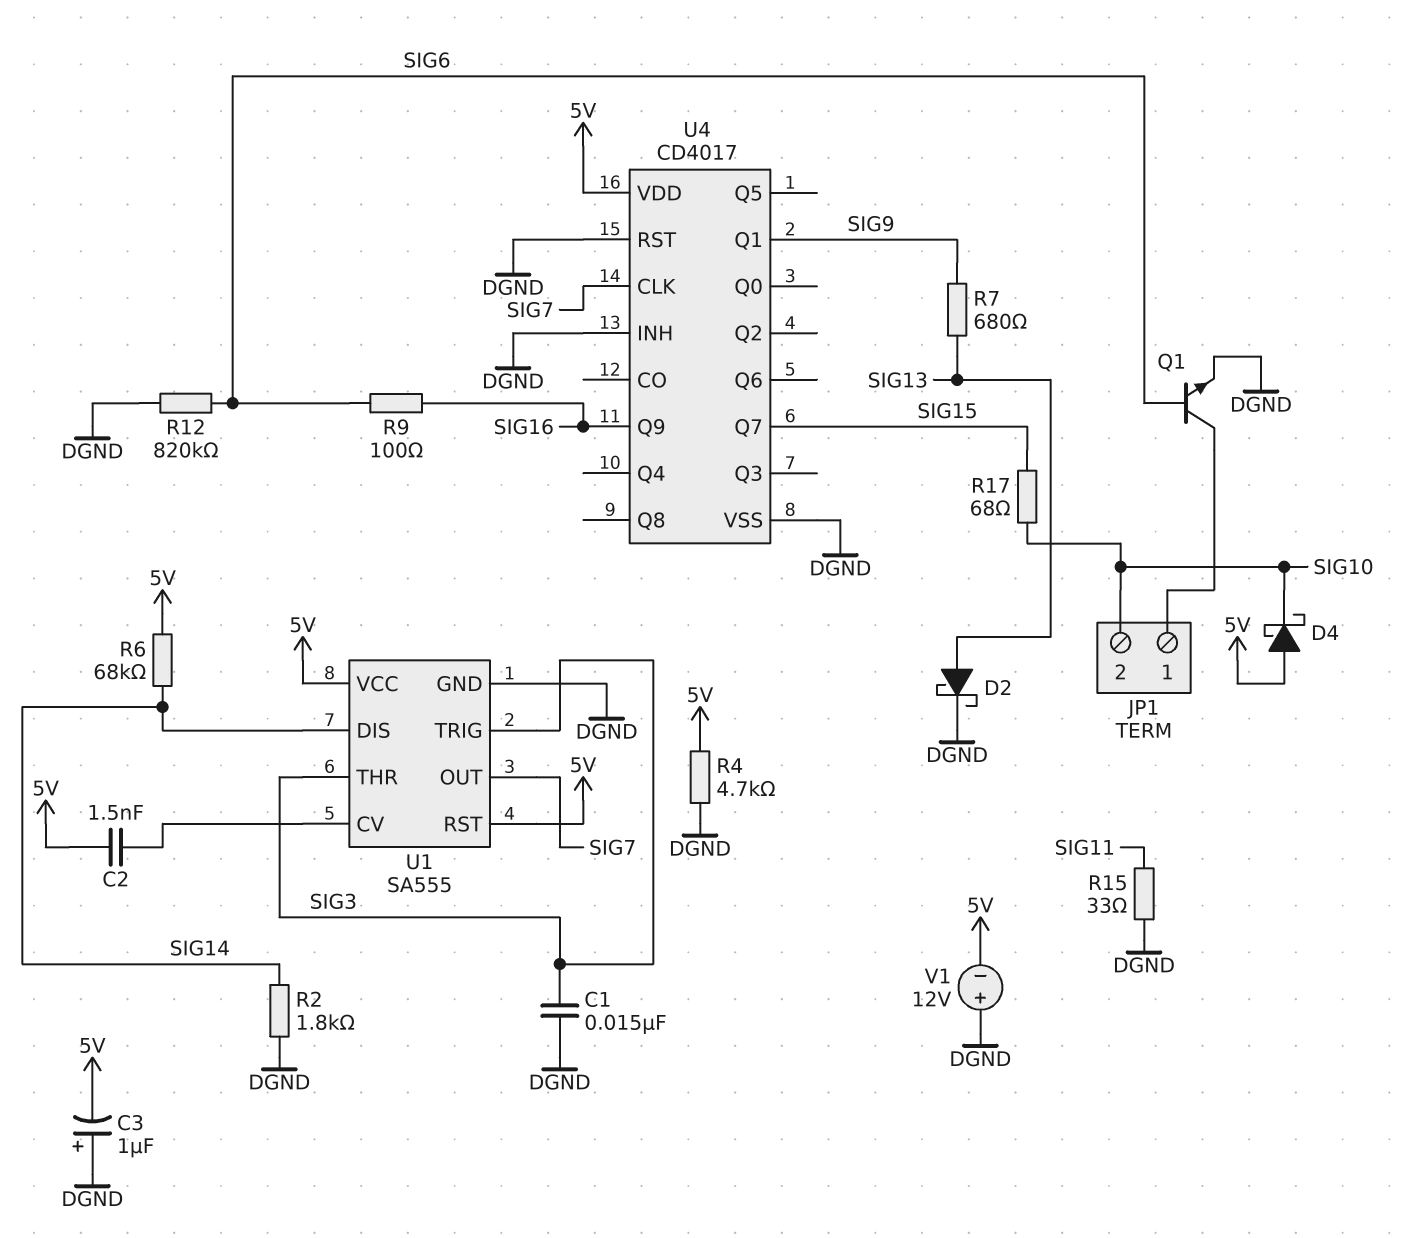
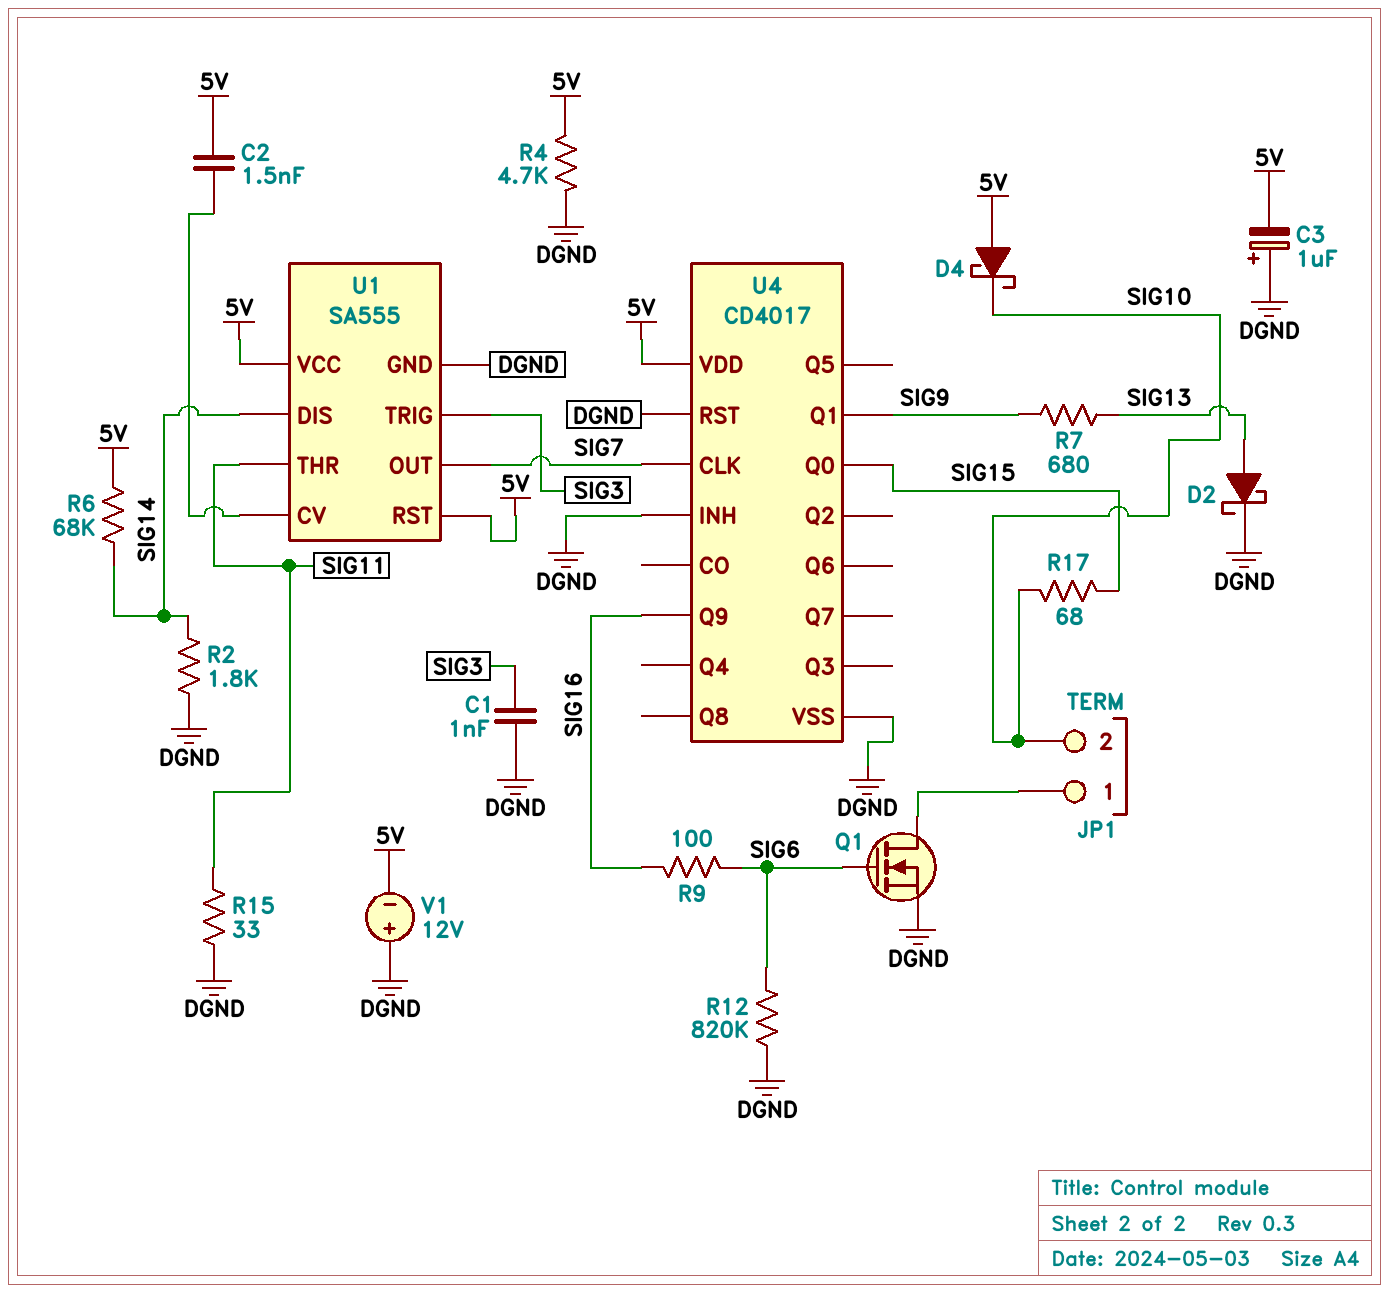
C1: 15nF (DGND, SIG3) -> 1nF (DGND, SIG3)
Q1: NPN (B SIG6, C JP1/1, E DGND) -> NMOS (G SIG6, D JP1/1, S DGND)
U1 pin THR: SIG3 -> SIG11
U4 pin Q0: none -> SIG15
U4 pin Q7: SIG15 -> none

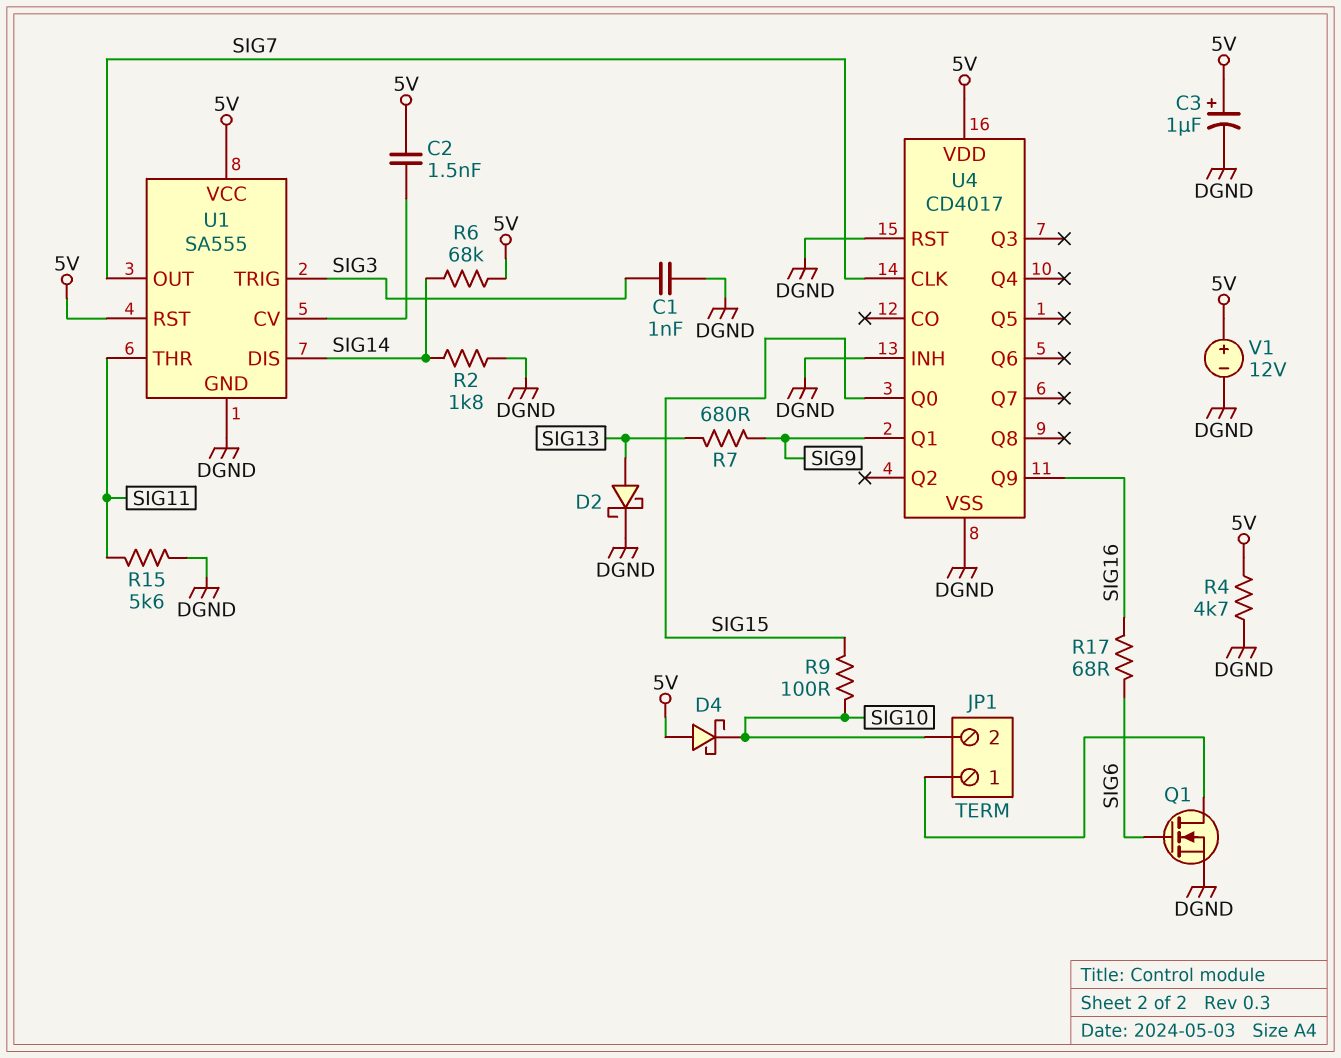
C3: 1uF (plus DGND, minus 5V) -> 1uF (plus 5V, minus DGND)
R9: 100 (SIG6, SIG16) -> 100 (SIG10, SIG15)
R12: 820k (DGND, SIG6) -> none
R15: 33 (DGND, SIG11) -> 5.6k (DGND, SIG11)
R17: 68 (SIG10, SIG15) -> 68 (SIG6, SIG16)
V1: 12V (plus DGND, minus 5V) -> 12V (plus 5V, minus DGND)

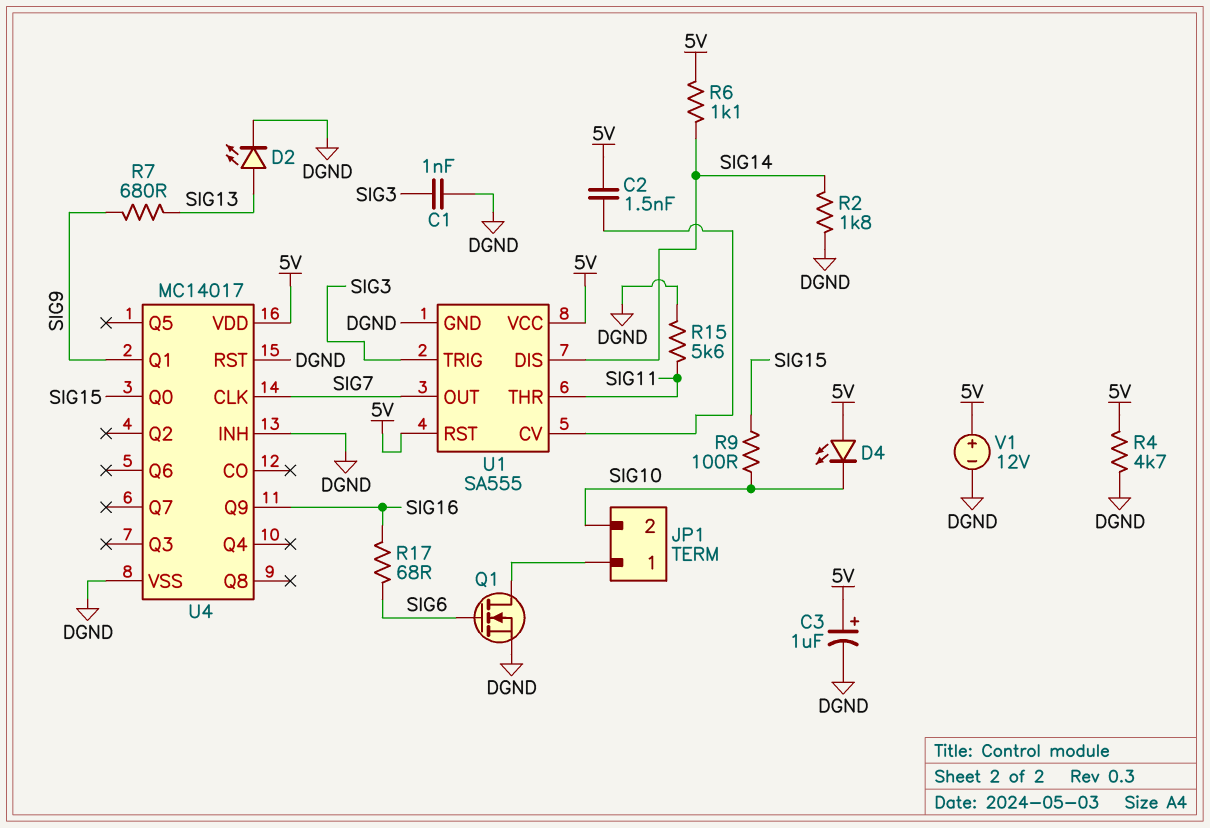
D2: schottky (A SIG13, K DGND) -> LED (A SIG13, K DGND)
D4: schottky (A 5V, K SIG10) -> LED (A 5V, K SIG10)
R6: 68k (5V, SIG14) -> 1.1k (5V, SIG14)
U4: CD4017 -> MC14017

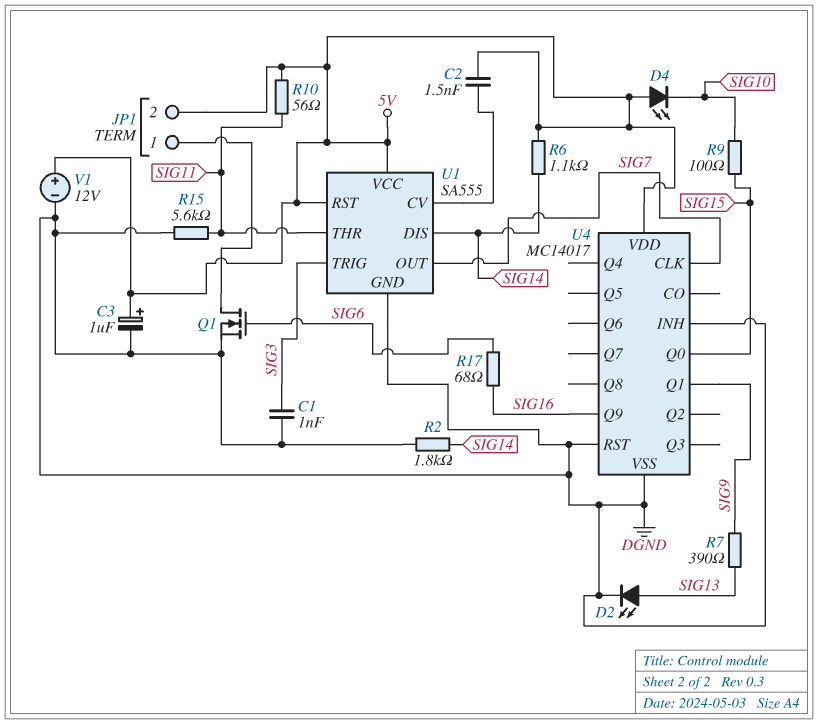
JP1 pin 2: SIG10 -> 5V
R4: 4.7k (5V, DGND) -> none
R7: 680 (SIG9, SIG13) -> 390 (SIG9, SIG13)
R10: none -> 56 (5V, SIG11)

